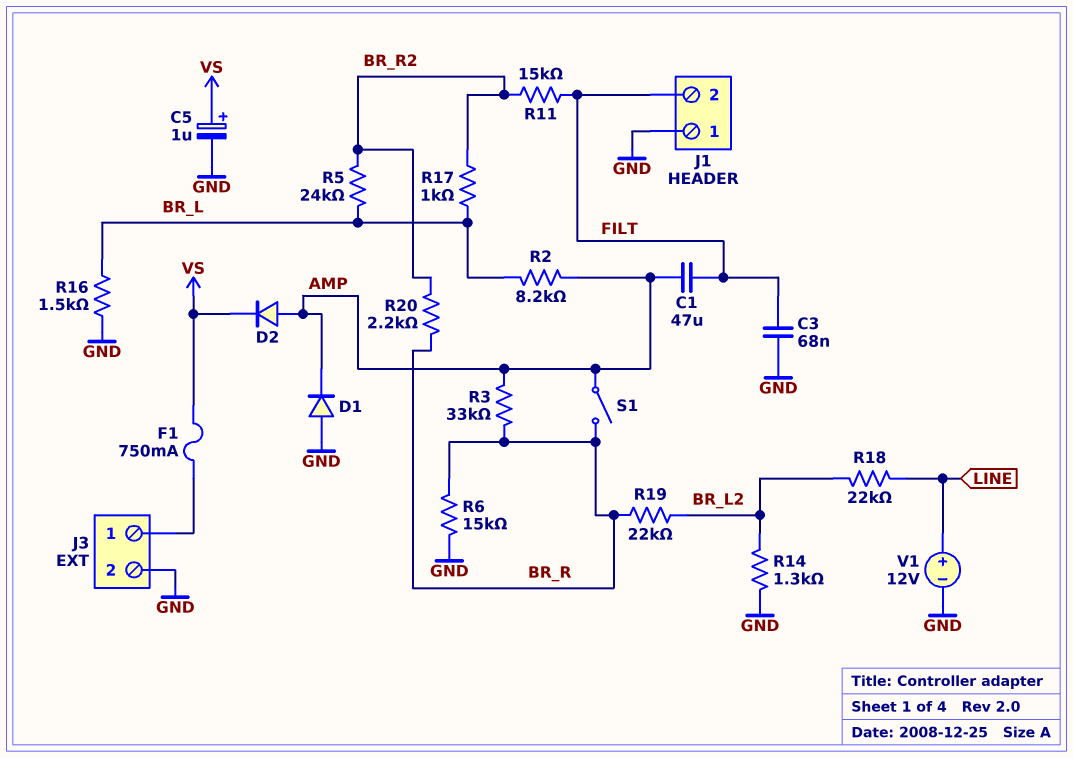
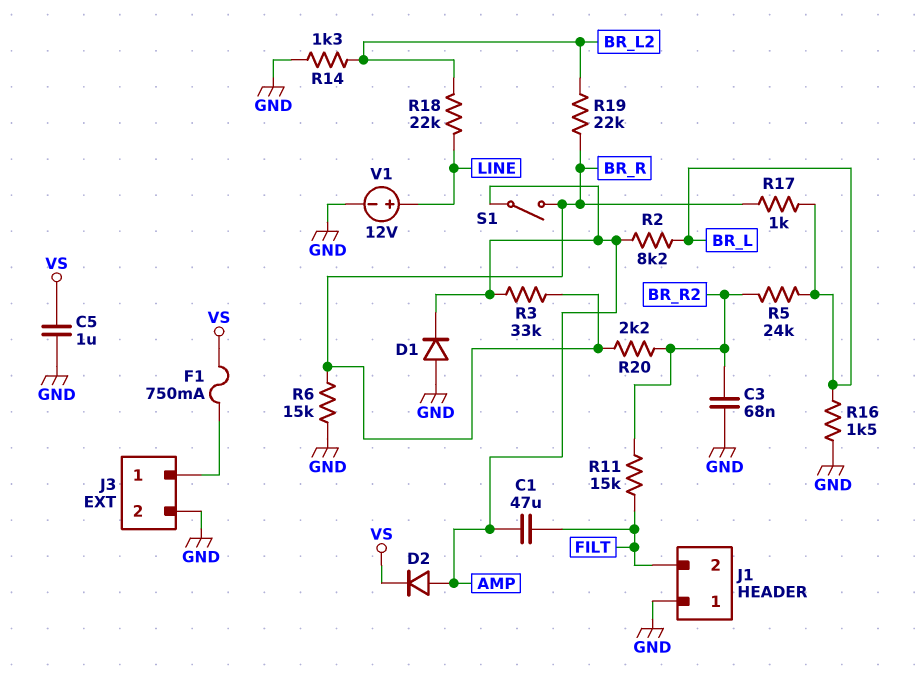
C3: 68nF (FILT, GND) -> 68nF (BR_R2, GND)
C5: 1uF (plus VS, minus GND) -> 1uF (GND, VS)
R17: 1k (BR_L, BR_R2) -> 1k (BR_L, BR_R)

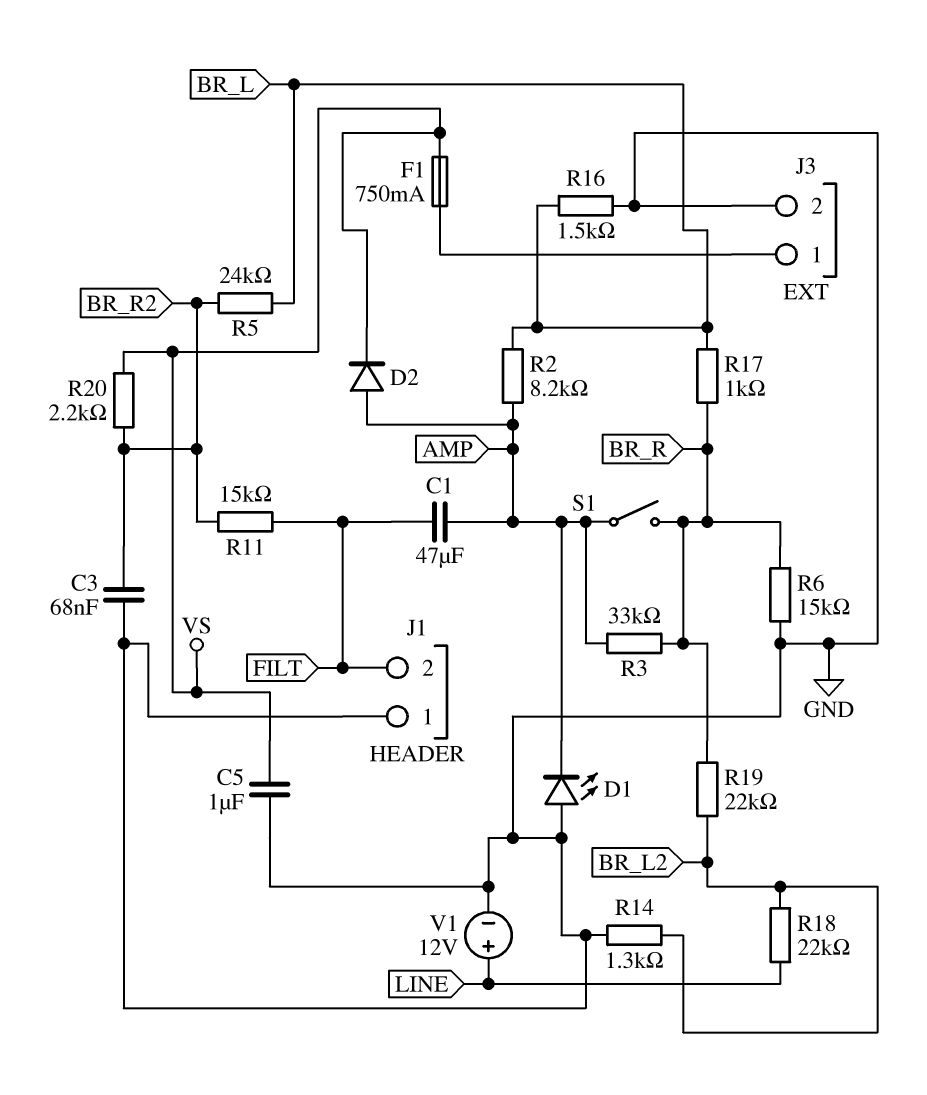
D1: diode (A GND, K AMP) -> LED (A GND, K AMP)
R20: 2.2k (BR_R, BR_R2) -> 2.2k (BR_R2, VS)

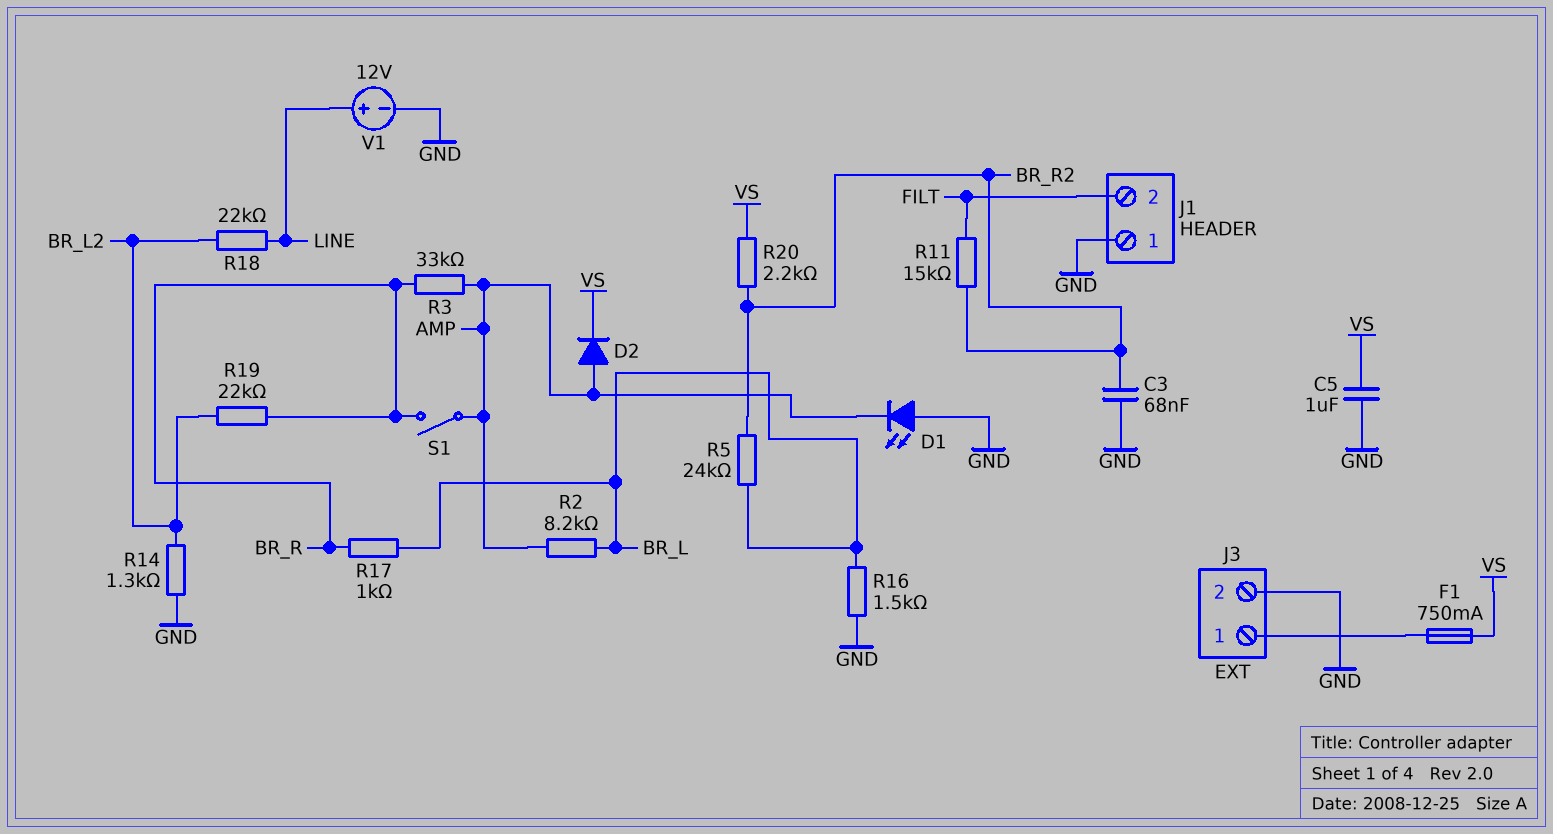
C1: 47uF (AMP, FILT) -> none
R6: 15k (BR_R, GND) -> none

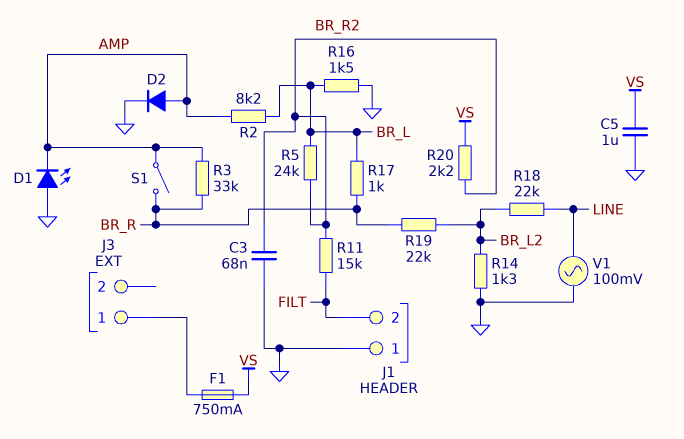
D2: diode (A AMP, K VS) -> diode (A AMP, K GND)
J3 pin 2: GND -> none
V1: 12V (plus LINE, minus GND) -> AC 100mV (GND, LINE)

